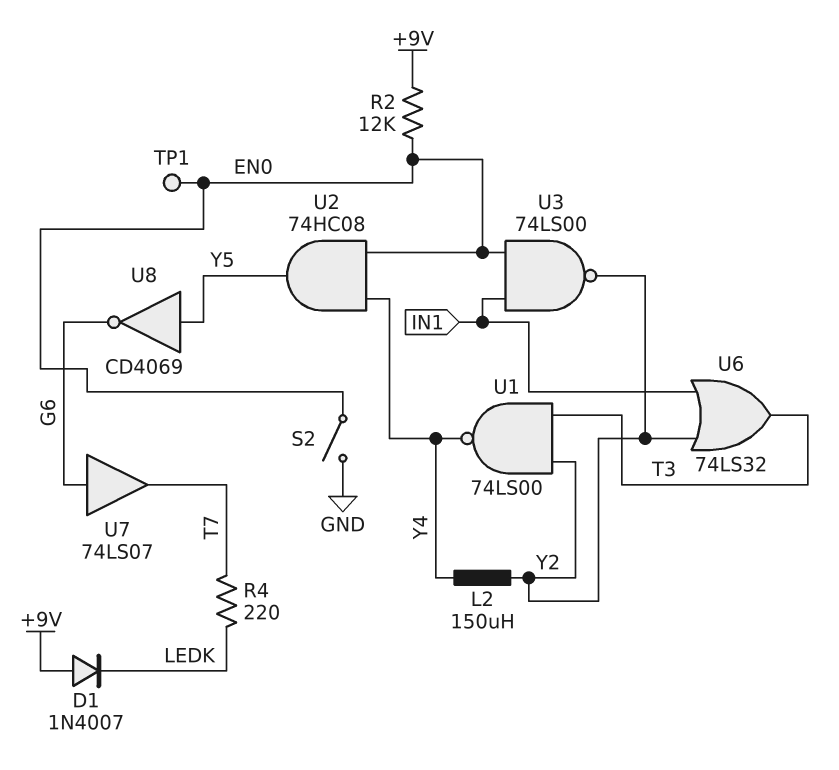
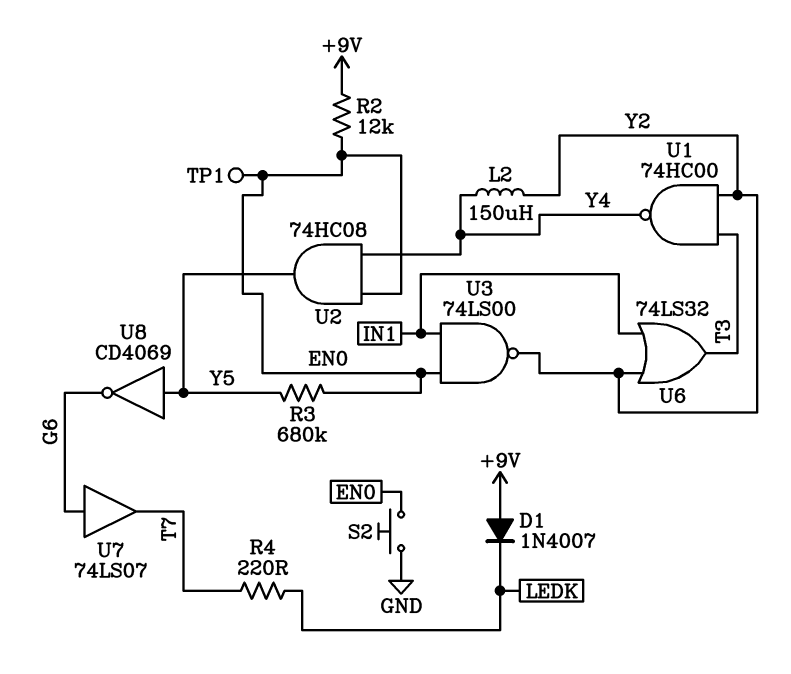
R3: none -> 680k (EN0, Y5)
S2: switch (EN0, GND) -> button (EN0, GND)
U1: NAND 74LS00 (in T3, in Y2, out Y4) -> NAND 74HC00 (in T3, in Y2, out Y4)

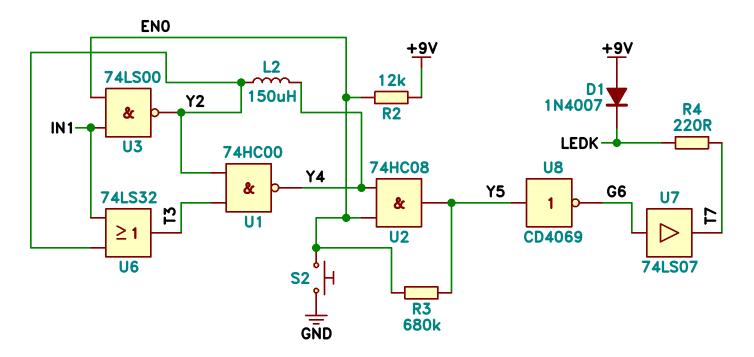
TP1: test point (EN0) -> none

